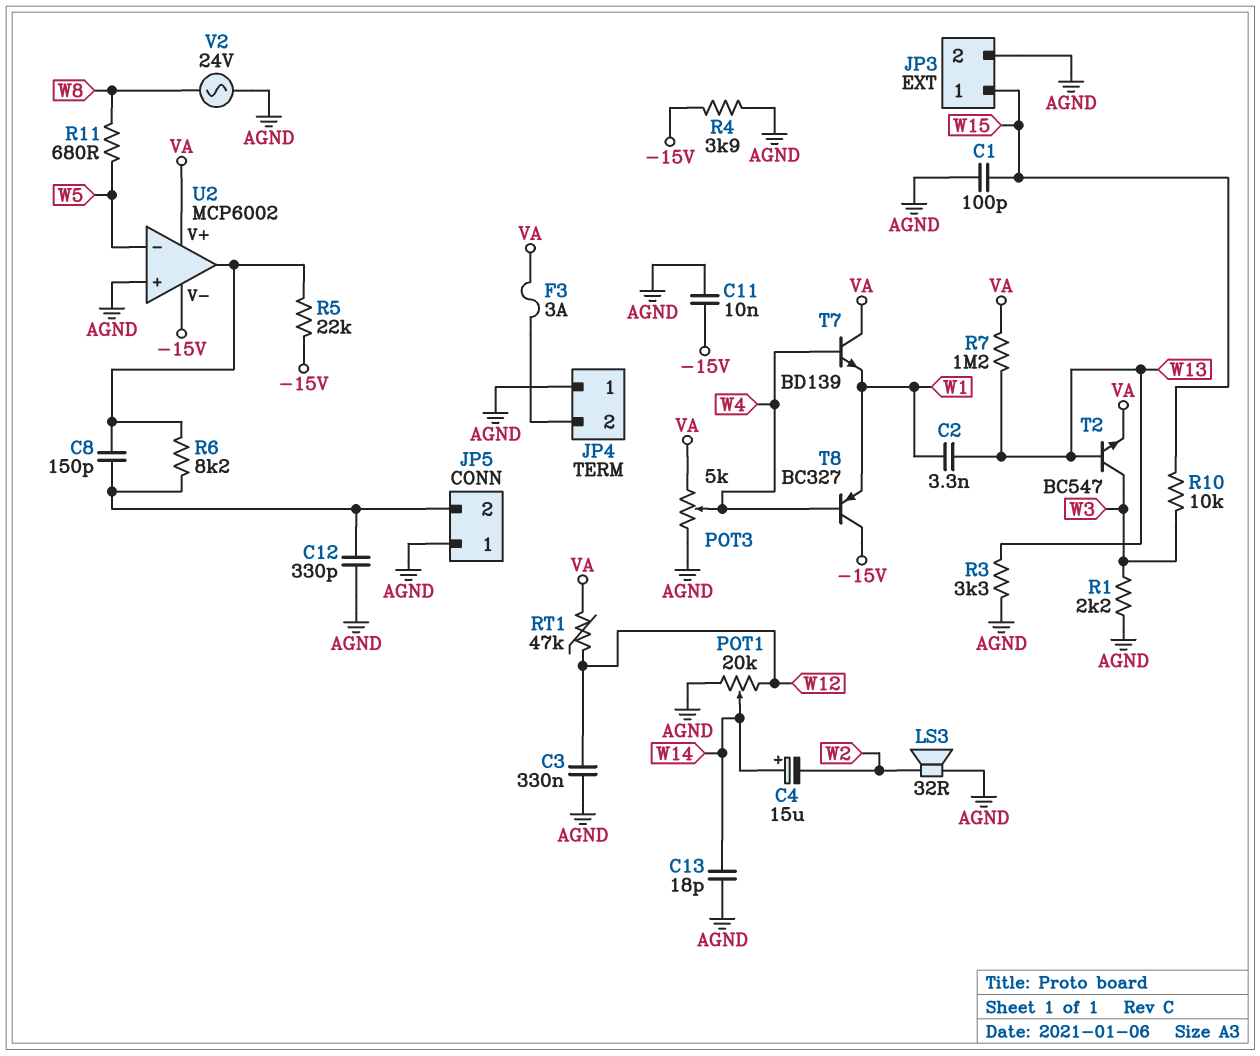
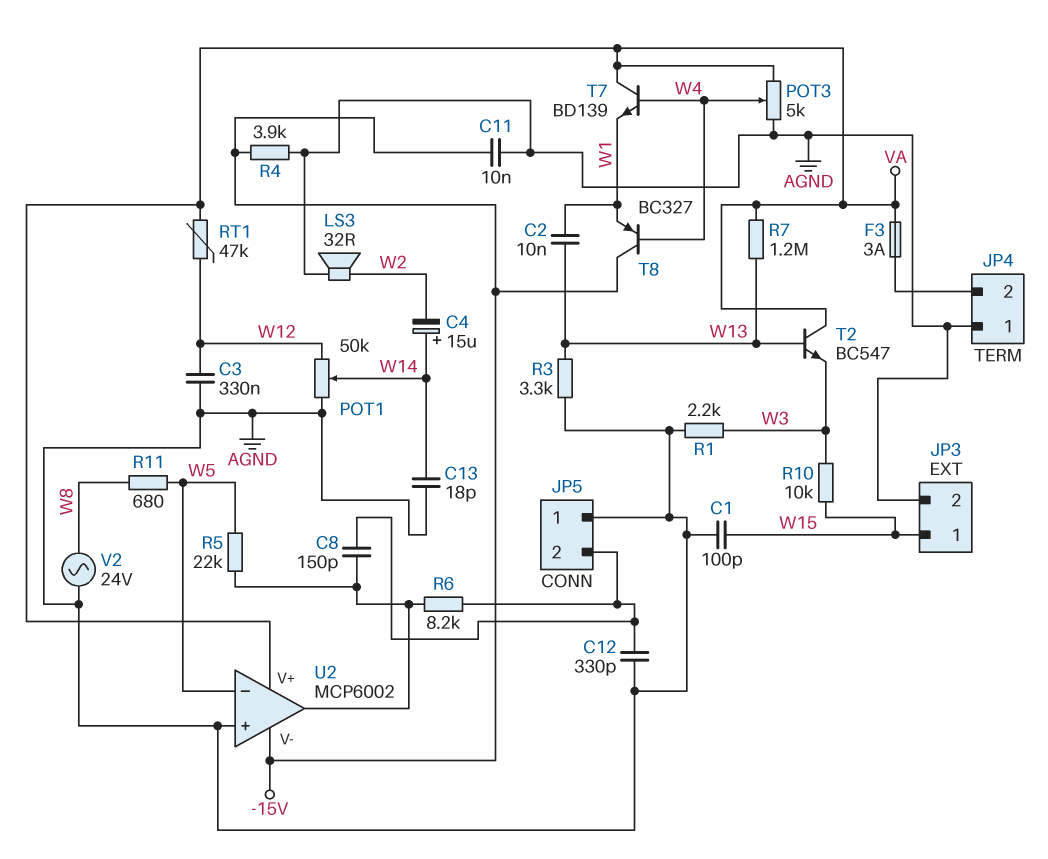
C2: 3.3nF (W1, W13) -> 10nF (W1, W13)
POT1: 20k (AGND, W12, wiper W14) -> 50k (AGND, W12, wiper W14)
R5: 22k (-15V, U2/out) -> 22k (U2/out, W5)
T2: NPN BC547 (B W13, C W3, E VA) -> NPN BC547 (B W13, C VA, E W3)

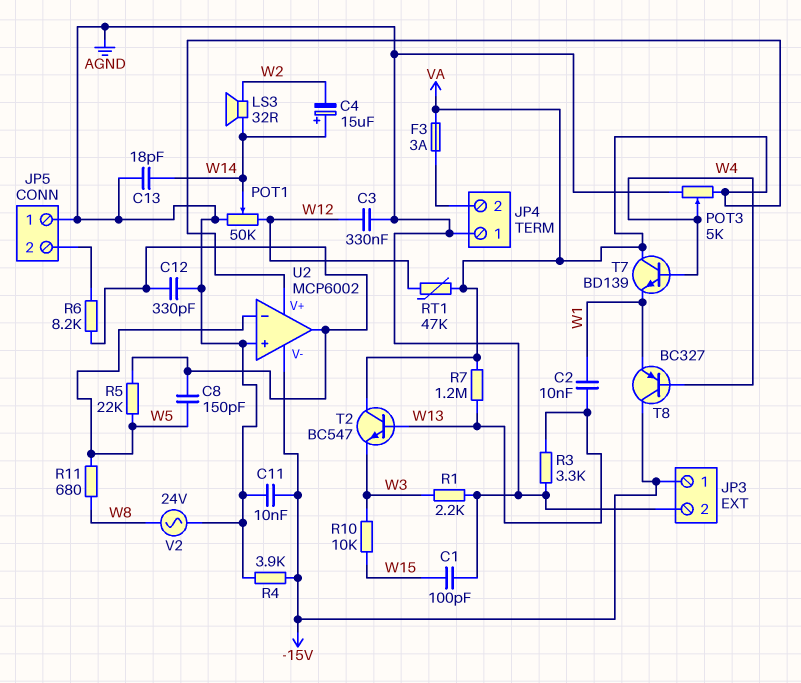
C8: 150pF (JP5/2, U2/out) -> 150pF (U2/out, W5)
C12: 330pF (AGND, JP5/2) -> 330pF (AGND, U2/out)
JP3 pin 1: W15 -> -15V
LS3: speaker 32R (AGND, W2) -> speaker 32R (W2, W14)

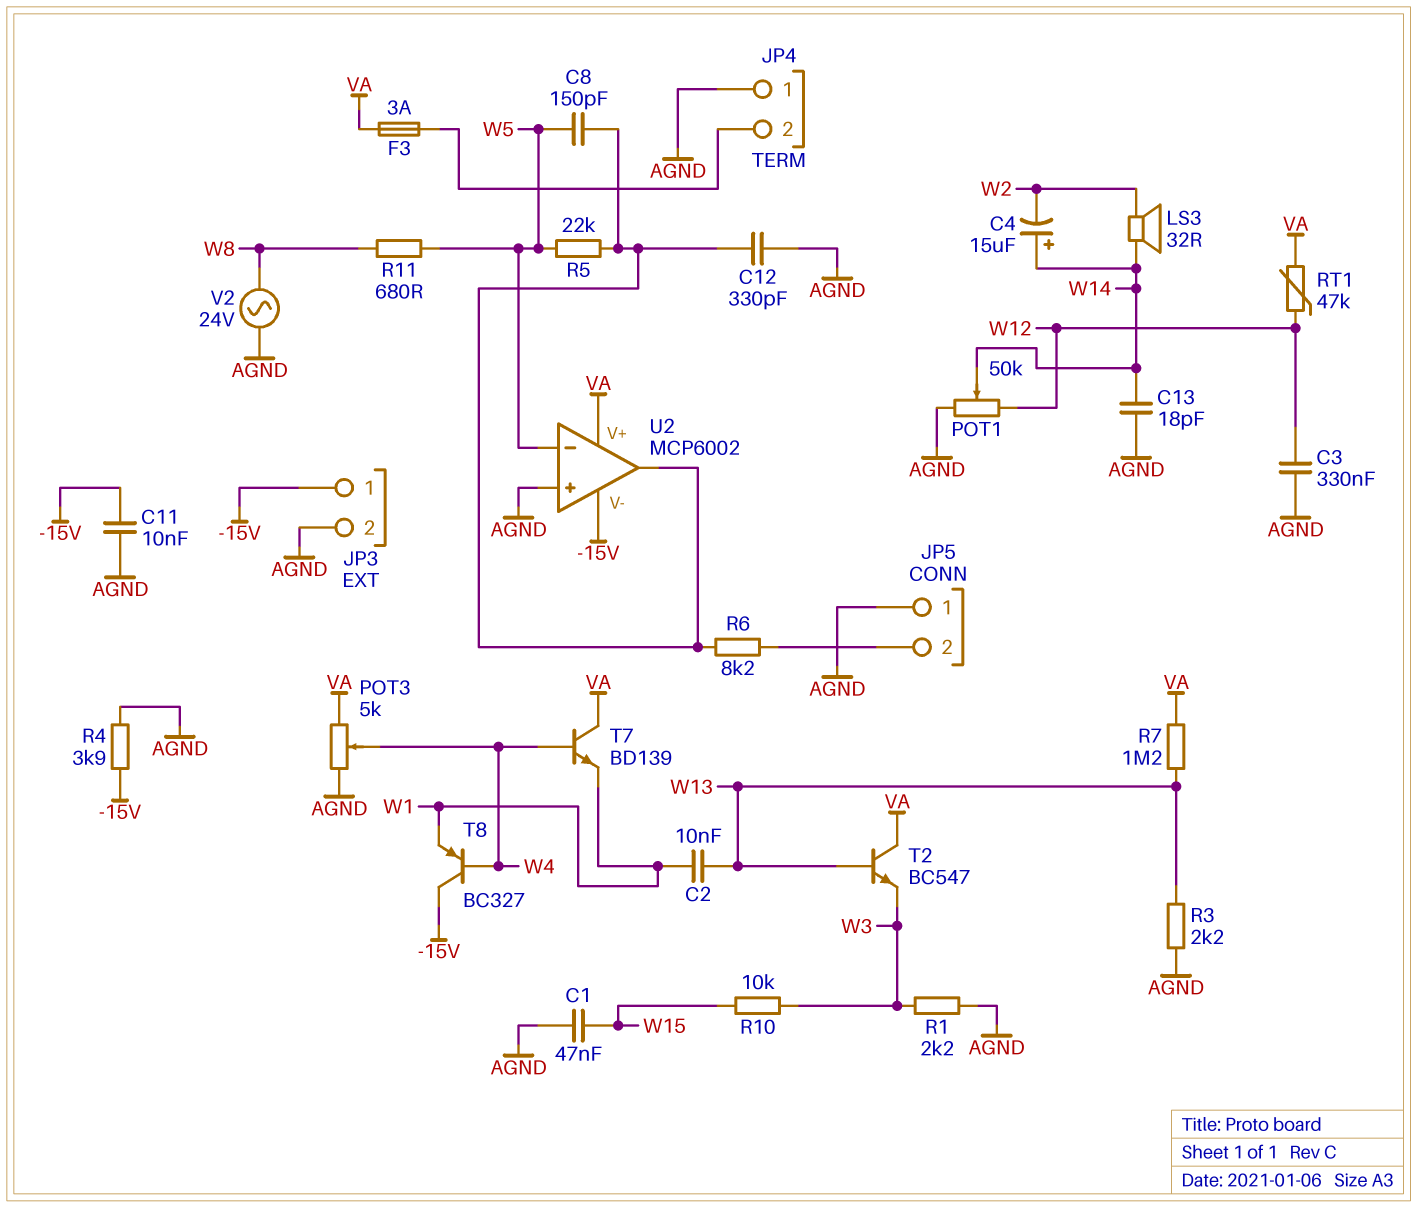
C1: 100pF (AGND, W15) -> 47nF (AGND, W15)
R3: 3.3k (AGND, W13) -> 2.2k (AGND, W13)

